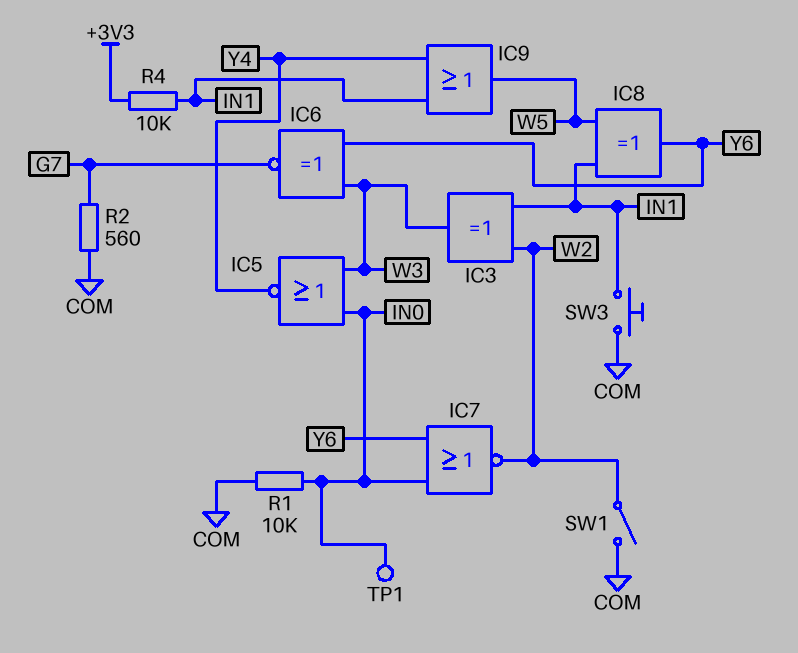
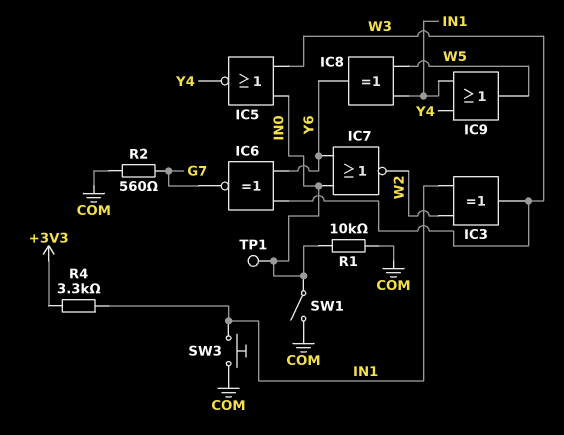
R4: 10k (+3V3, IN1) -> 3.3k (+3V3, IN1)
SW1: switch (COM, W2) -> switch (COM, IN0)

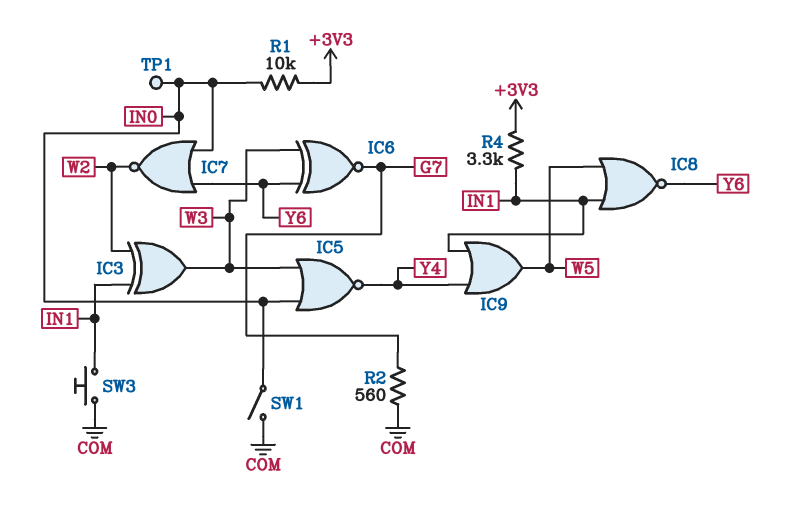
IC8: XOR (in IN1, in W5, out Y6) -> NOR (in IN1, in W5, out Y6)
R1: 10k (COM, IN0) -> 10k (+3V3, IN0)

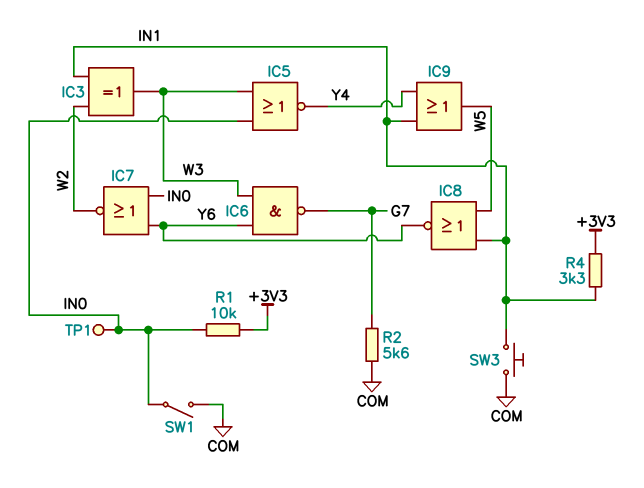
IC6: XNOR (in W3, in Y6, out G7) -> NAND (in W3, in Y6, out G7)
R2: 560 (COM, G7) -> 5.6k (COM, G7)

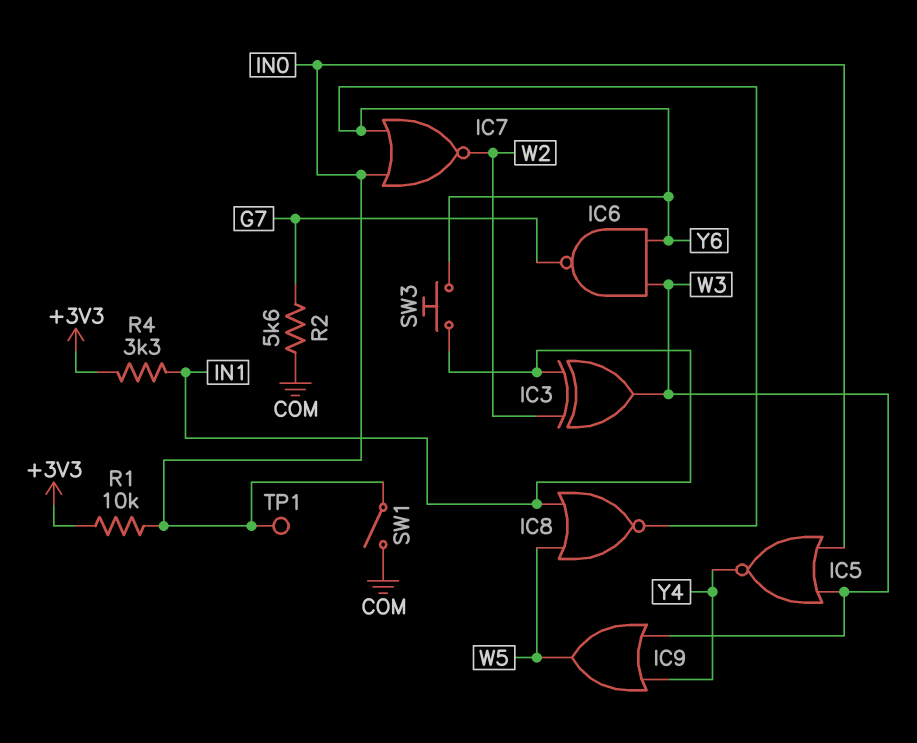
IC9: OR (in IN1, in Y4, out W5) -> OR (in W3, in Y4, out W5)
SW3: button (COM, IN1) -> button (IN1, Y6)

